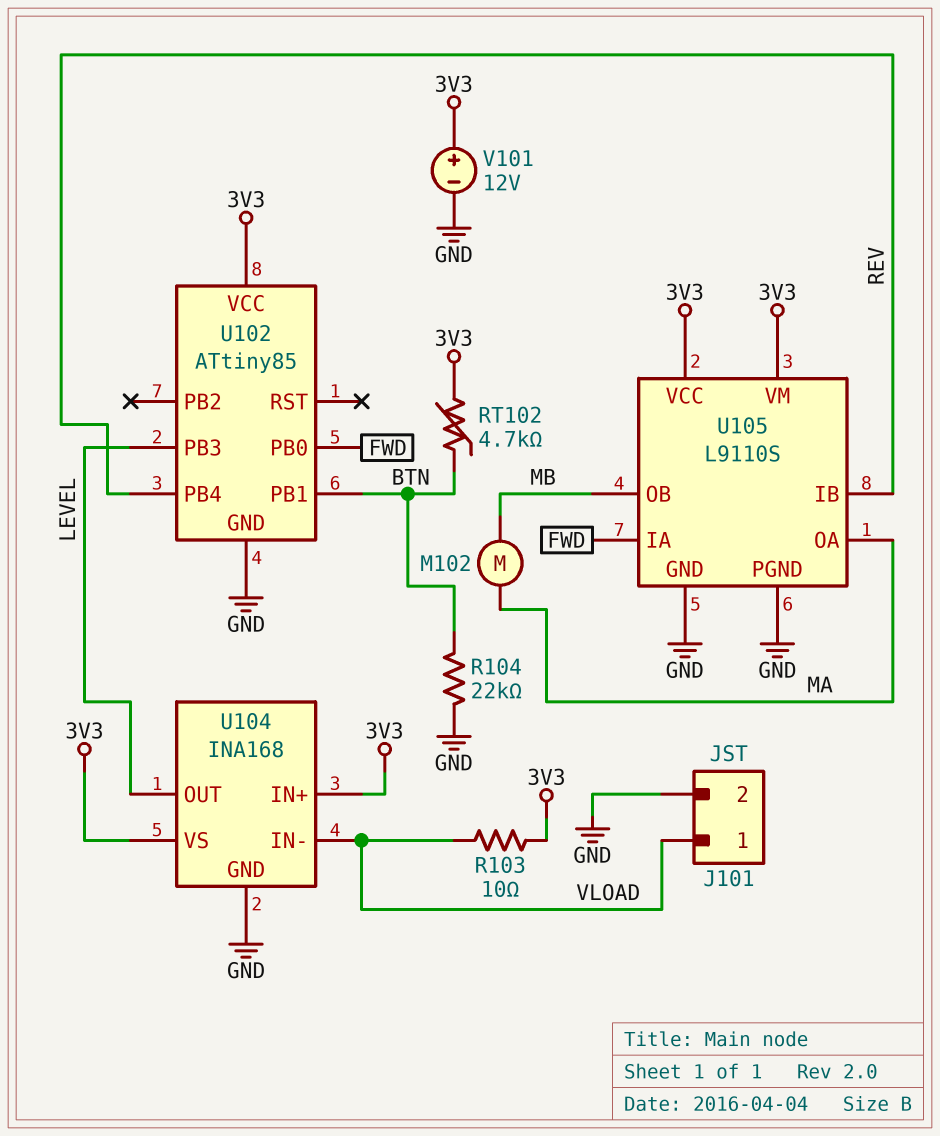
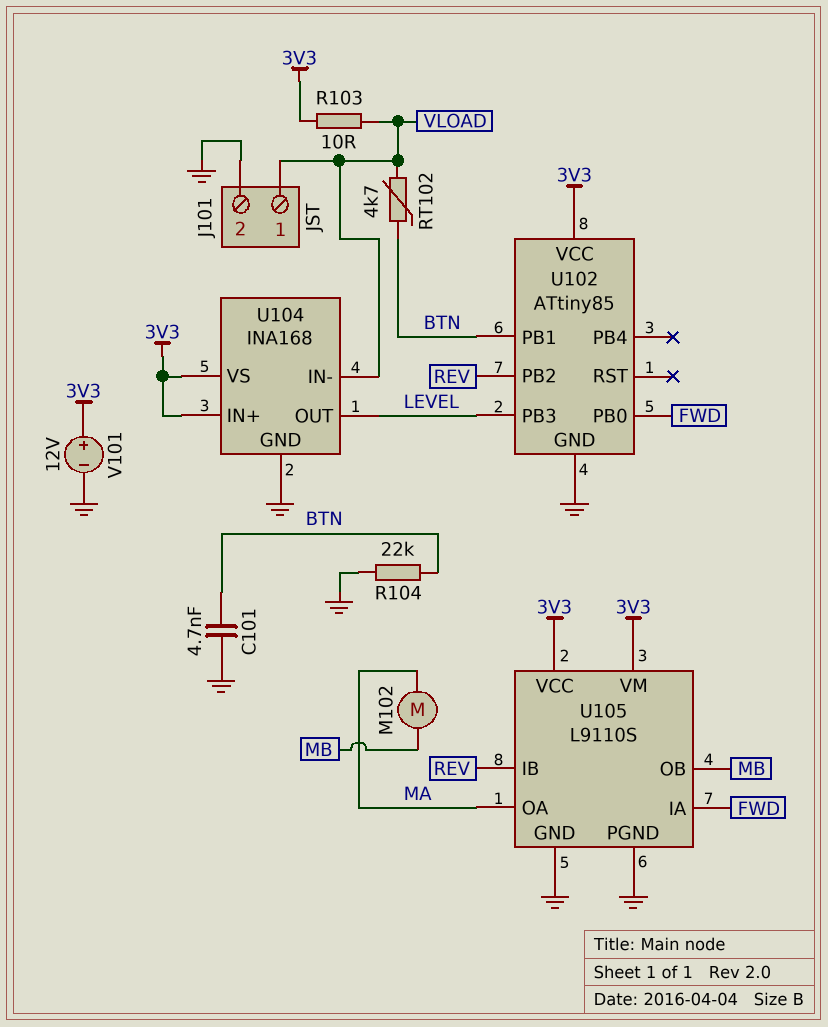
C101: none -> 4.7nF (BTN, GND)
RT102: 4.7k (3V3, BTN) -> 4.7k (BTN, VLOAD)
U102 pin PB2: none -> REV
U102 pin PB4: REV -> none

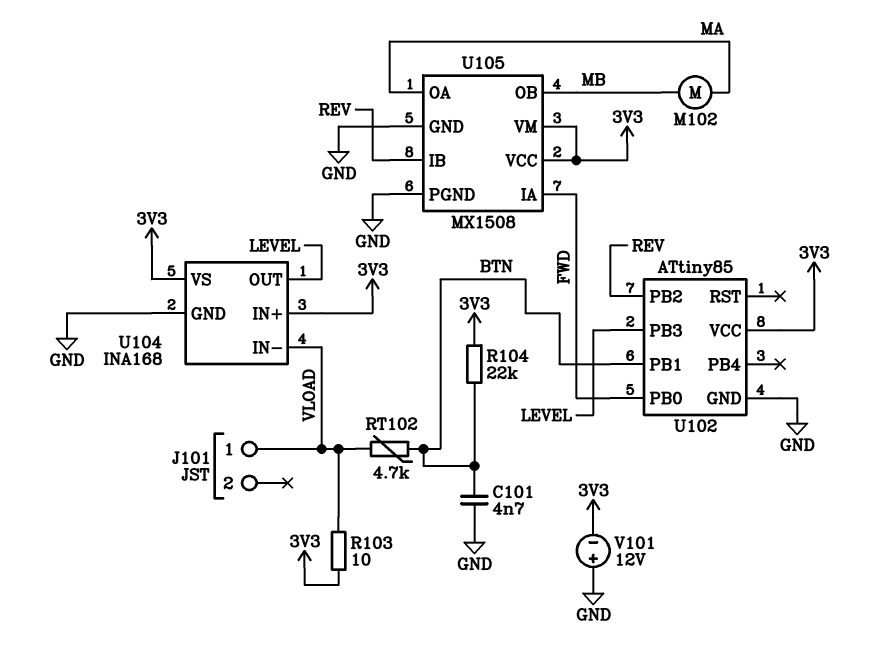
J101 pin 2: GND -> none
R104: 22k (BTN, GND) -> 22k (3V3, BTN)
U105: L9110S -> MX1508
V101: 12V (plus 3V3, minus GND) -> 12V (plus GND, minus 3V3)

